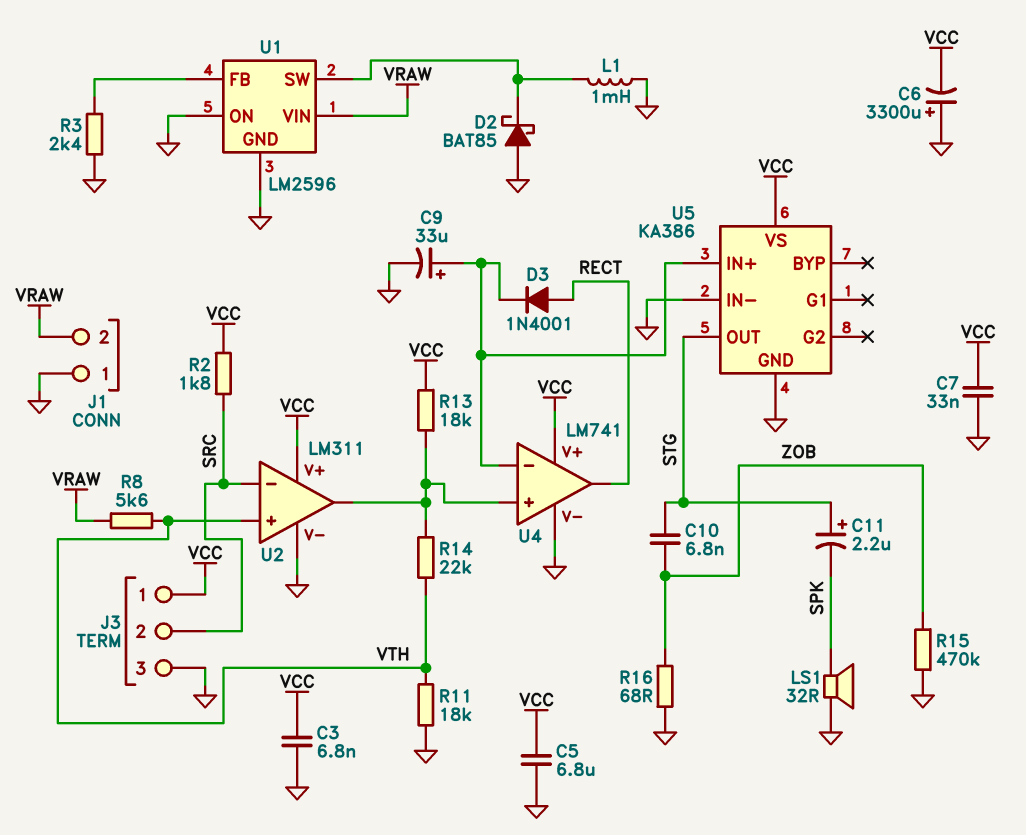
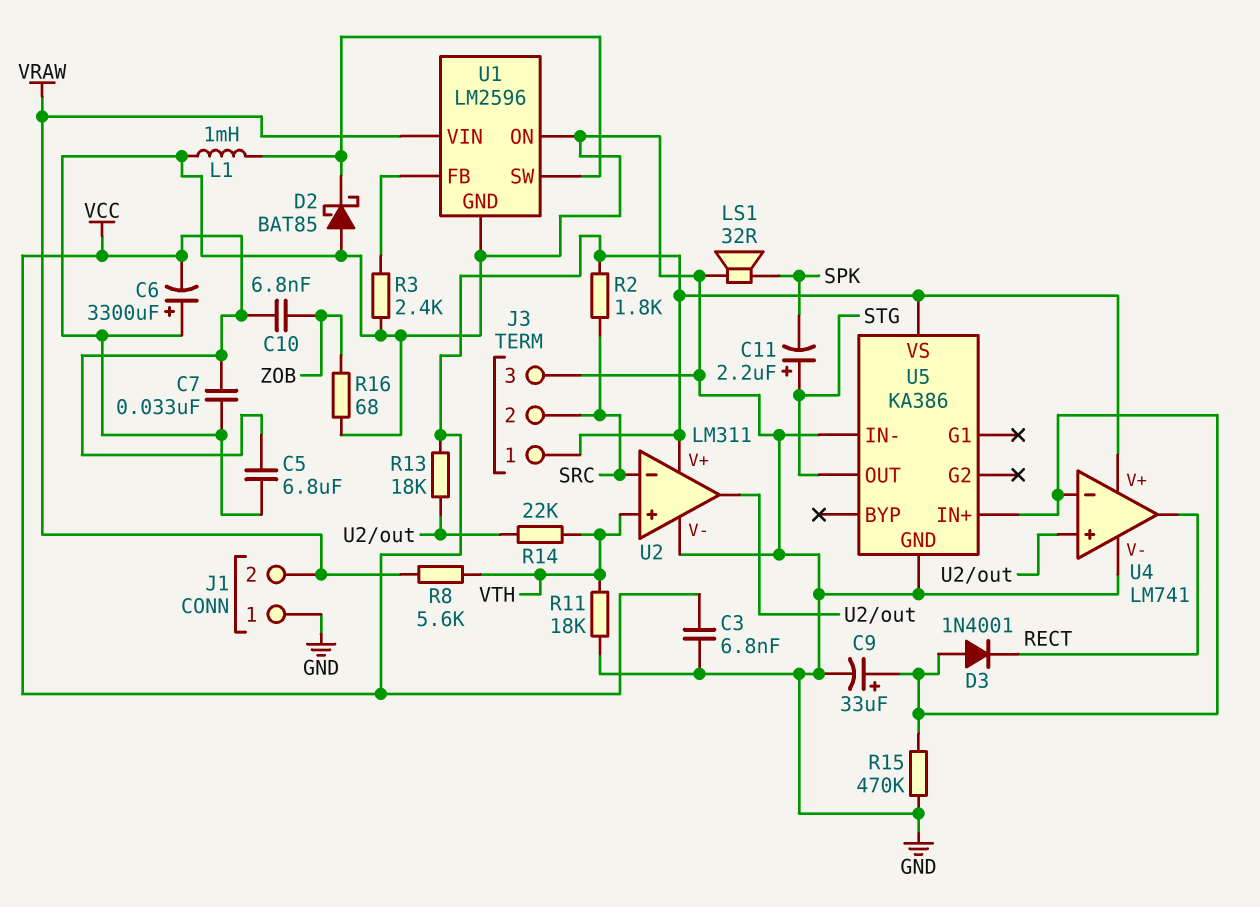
C10: 6.8nF (STG, ZOB) -> 6.8nF (VCC, ZOB)
D3: diode 1N4001 (A RECT, K U4/in-) -> diode 1N4001 (A U4/in-, K RECT)
R15: 470k (GND, ZOB) -> 470k (GND, U4/in-)

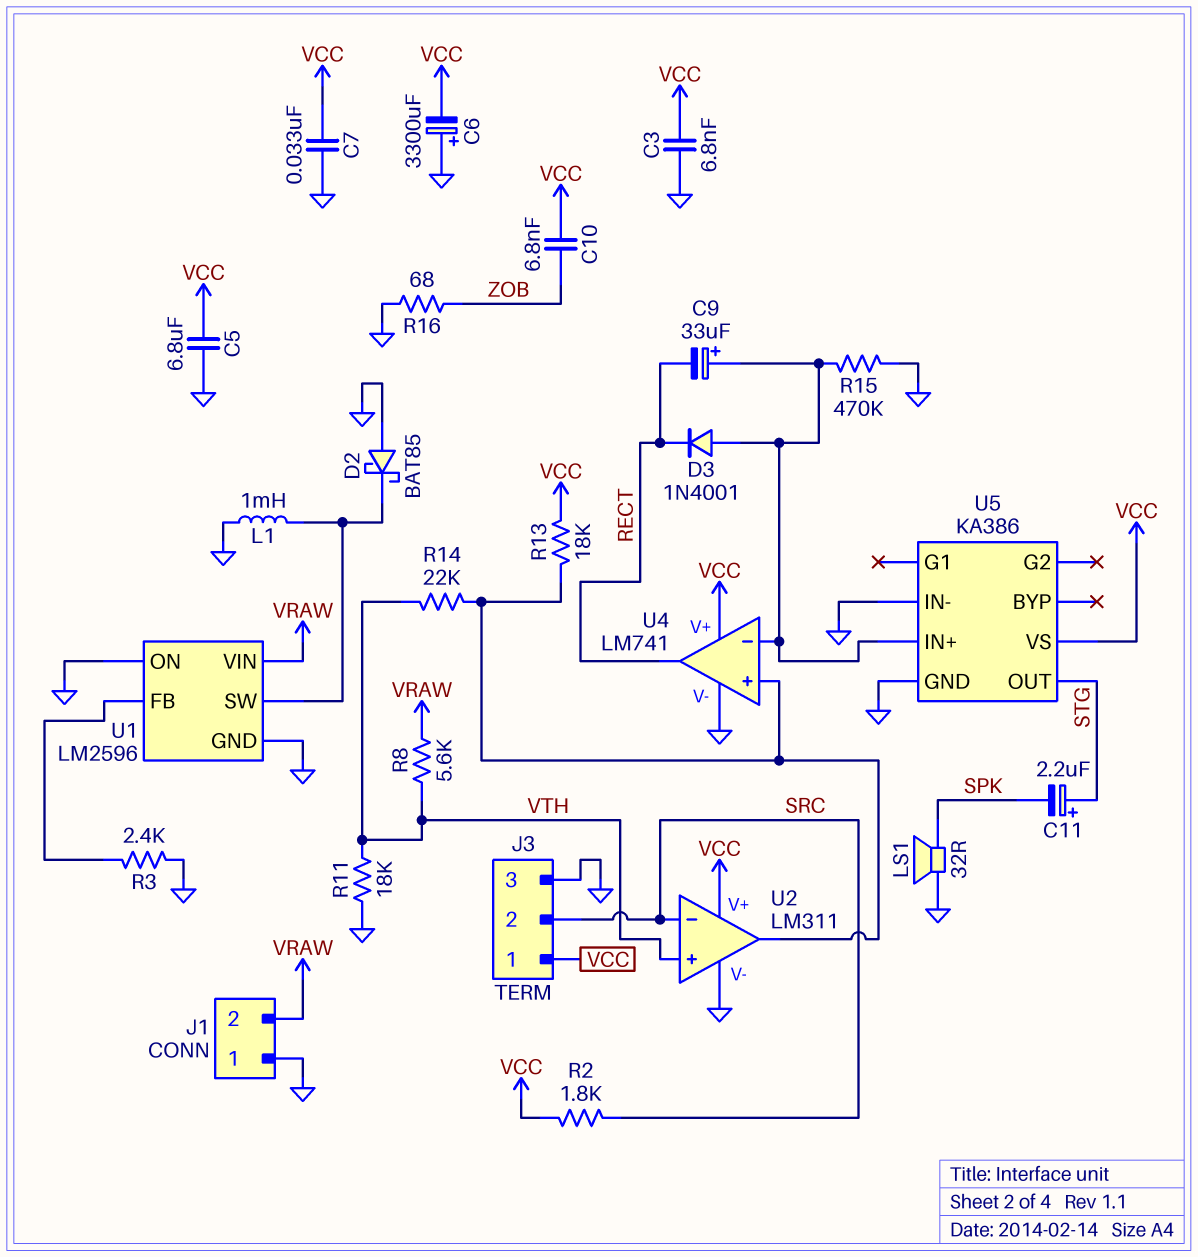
C9: 33uF (plus U4/in-, minus GND) -> 33uF (plus U4/in-, minus RECT)

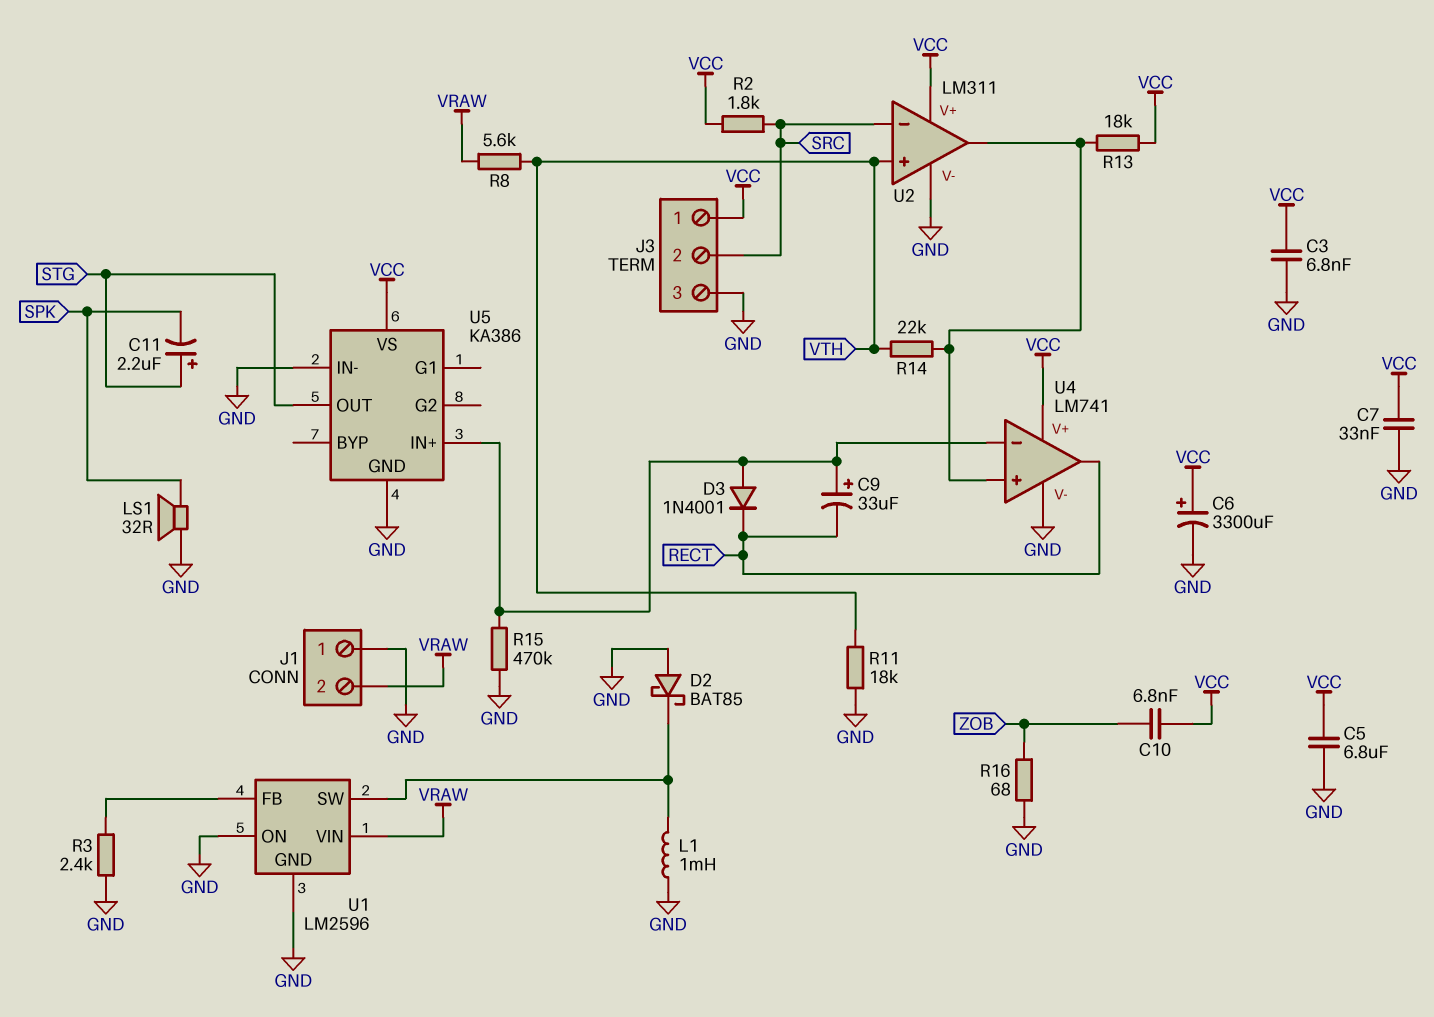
C6: 3300uF (plus GND, minus VCC) -> 3300uF (plus VCC, minus GND)

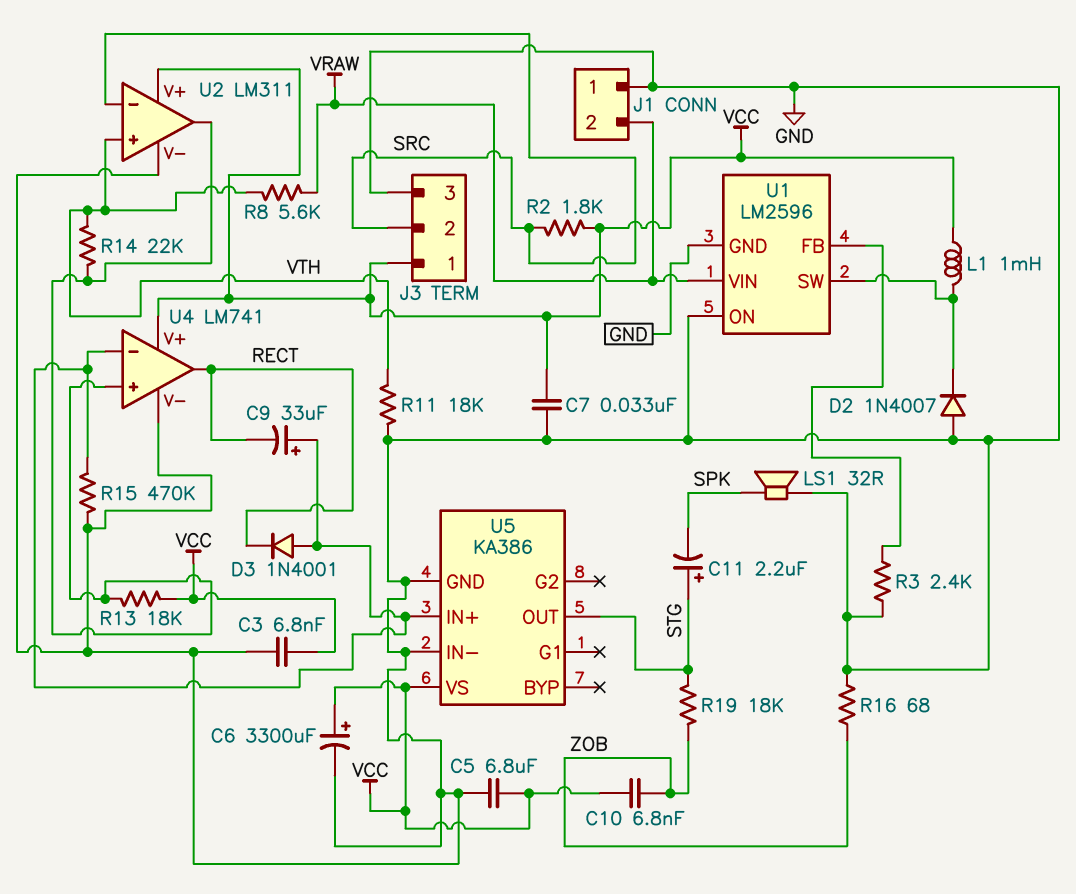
D2: schottky BAT85 (A GND, K U1/SW) -> diode 1N4007 (A GND, K U1/SW)
L1: 1mH (GND, U1/SW) -> 1mH (U1/SW, VCC)
R19: none -> 18k (STG, ZOB)

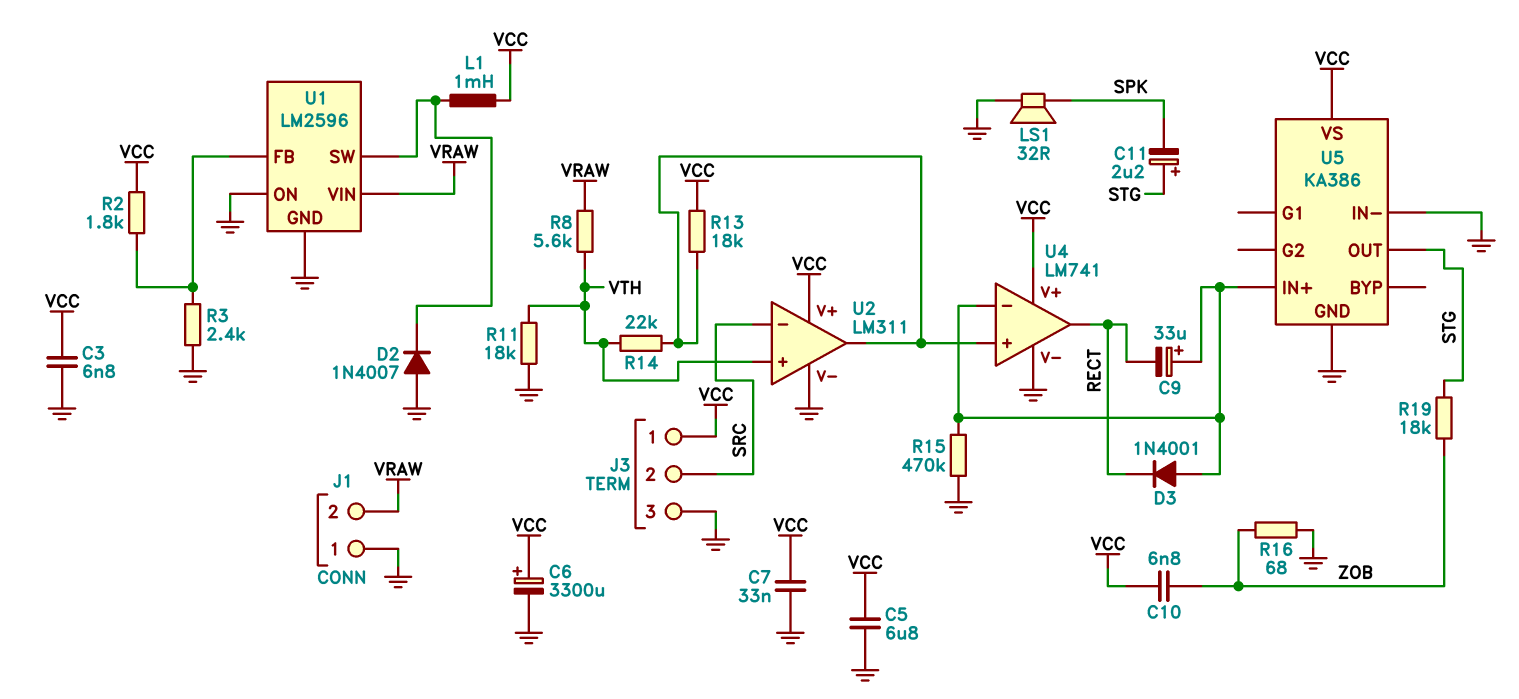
R2: 1.8k (SRC, VCC) -> 1.8k (U1/FB, VCC)

